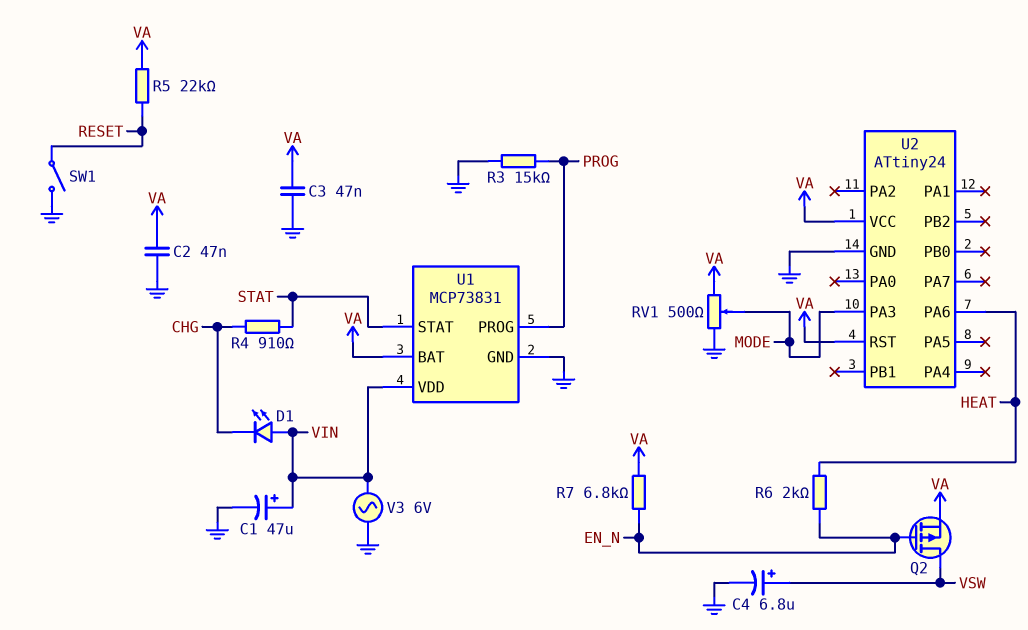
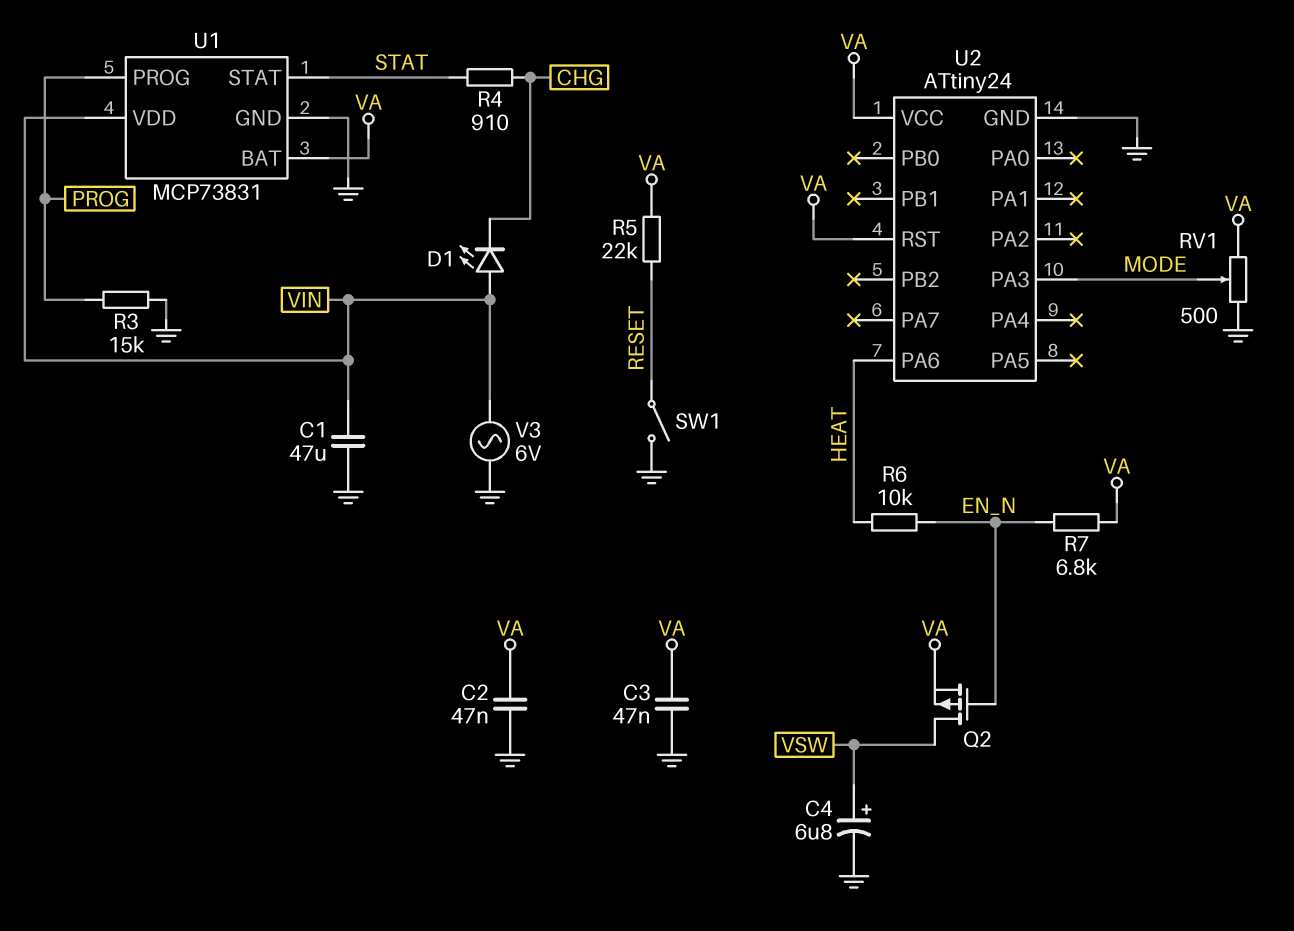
C1: 47uF (plus VIN, minus GND) -> 47uF (GND, VIN)
R6: 2k (EN_N, HEAT) -> 10k (EN_N, HEAT)

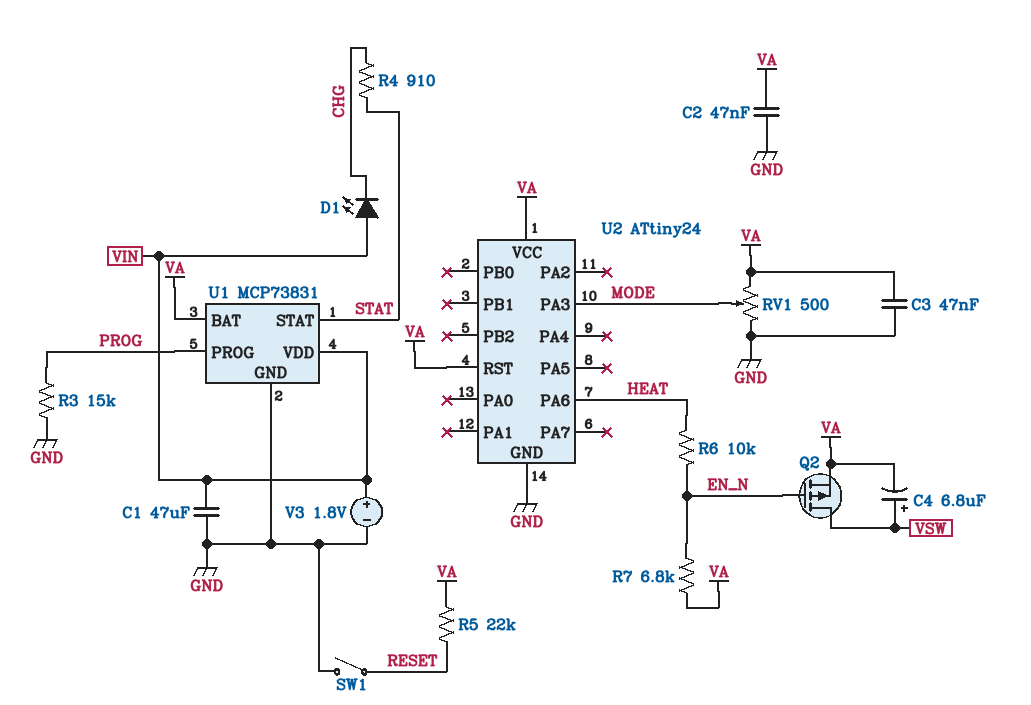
C4: 6.8uF (plus VSW, minus GND) -> 6.8uF (plus VSW, minus VA)
V3: AC 6V (GND, VIN) -> 1.8V (plus VIN, minus GND)

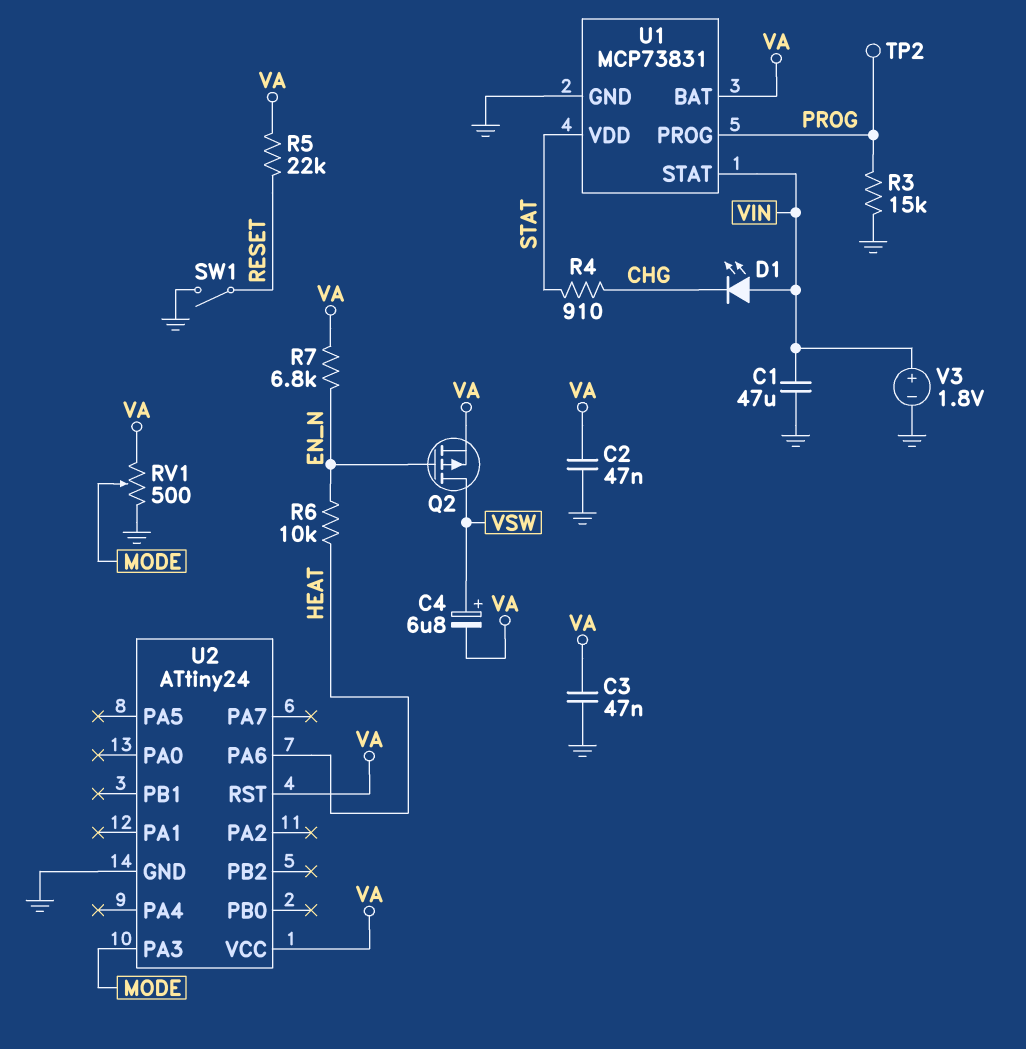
TP2: none -> test point (PROG)
U1 pin STAT: STAT -> VIN
U1 pin VDD: VIN -> STAT

